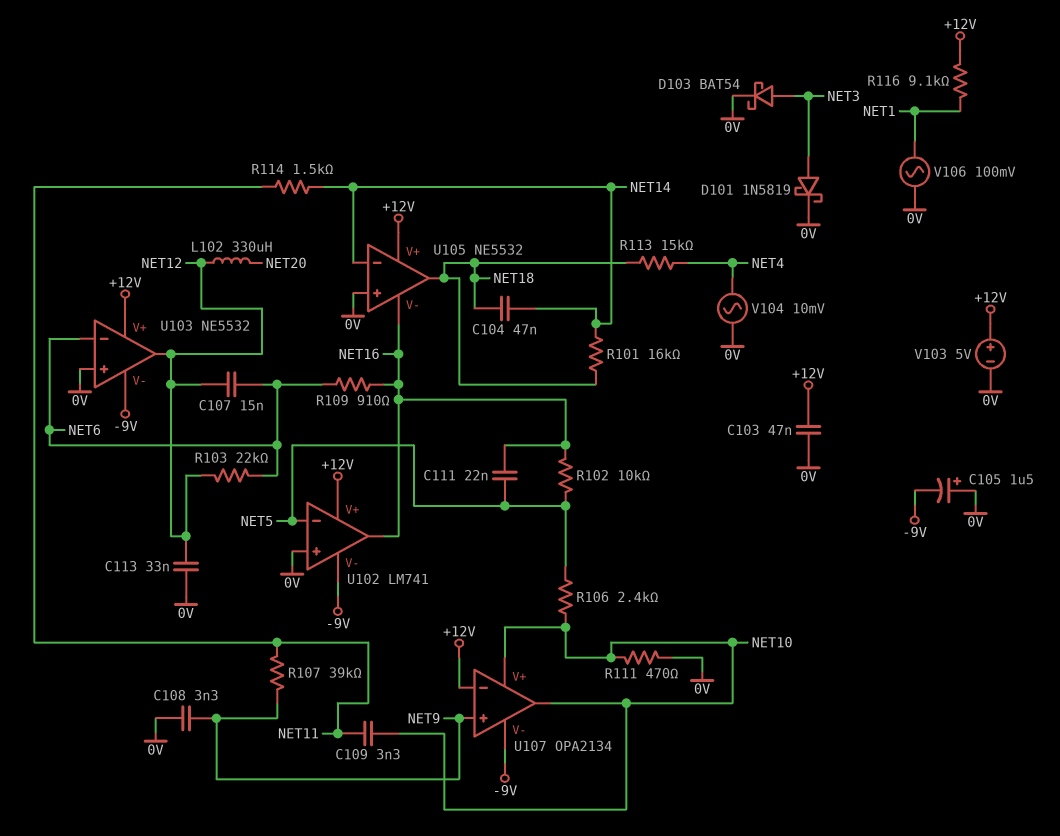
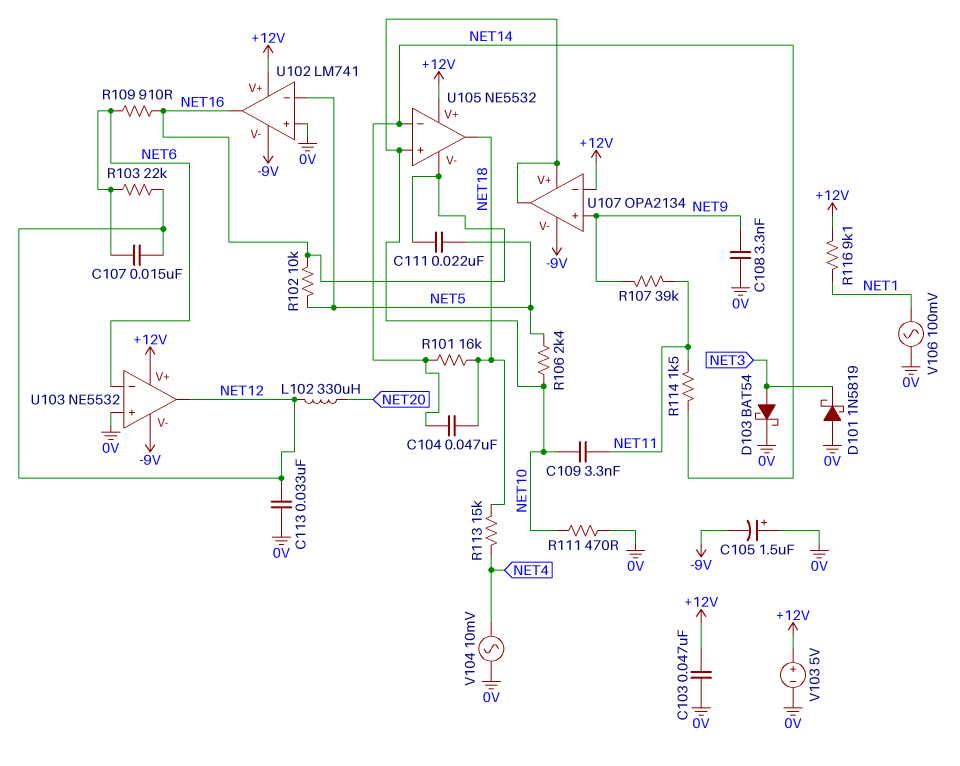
D101: schottky 1N5819 (A NET3, K 0V) -> schottky 1N5819 (A 0V, K NET3)
U105 pin in+: 0V -> NET10

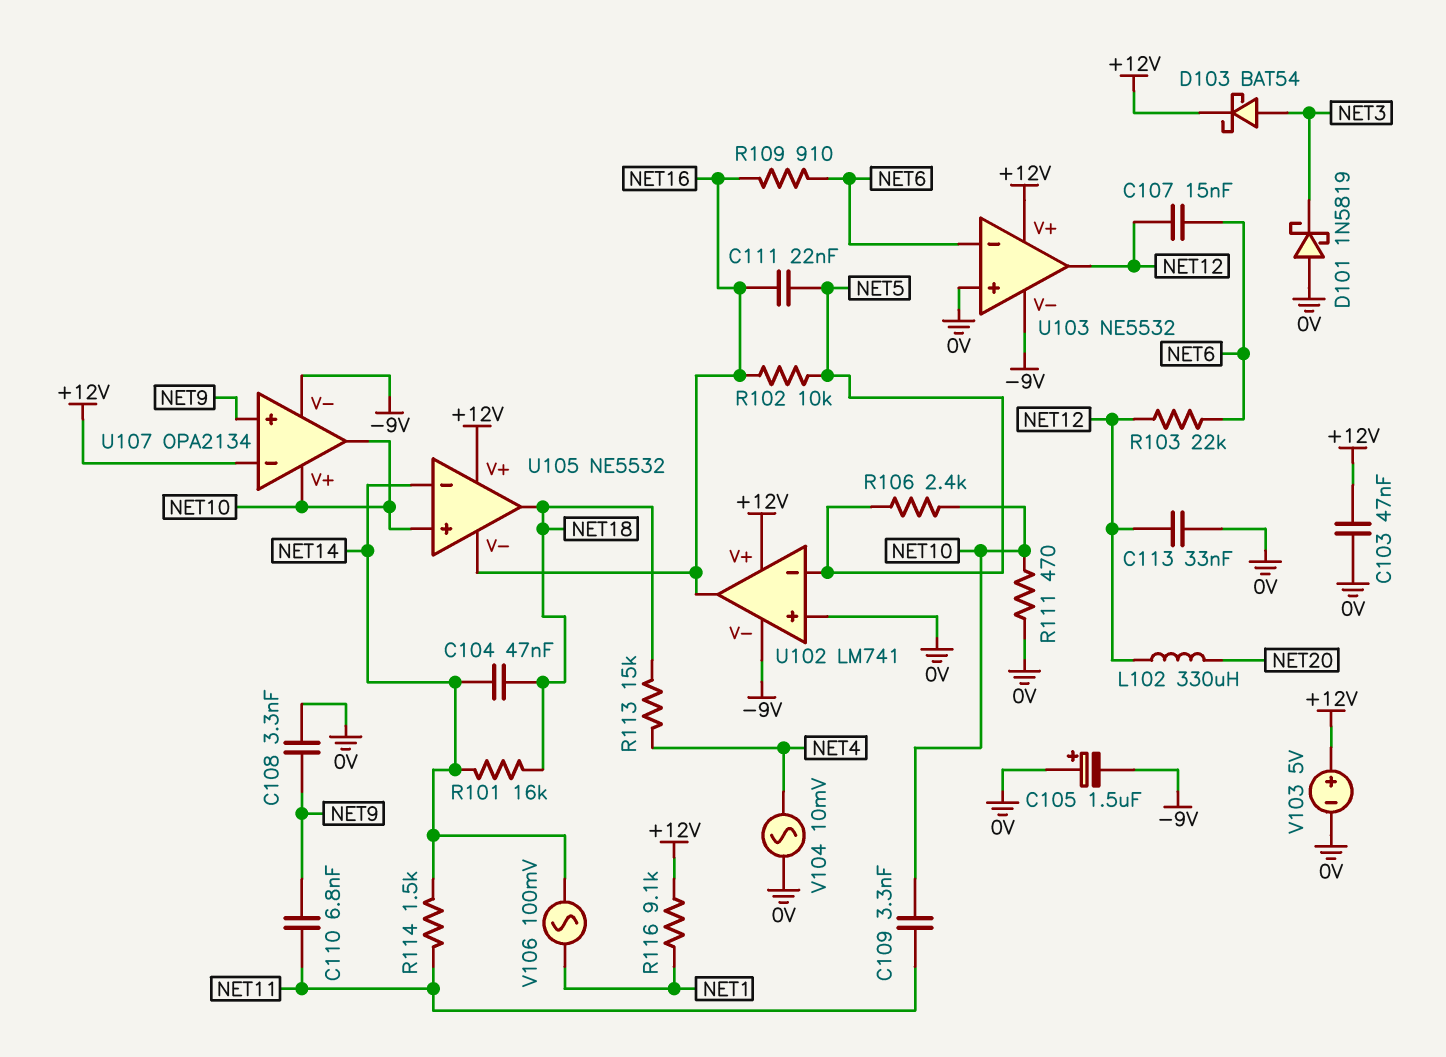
C110: none -> 6.8nF (NET9, NET11)
D103: schottky BAT54 (A NET3, K 0V) -> schottky BAT54 (A NET3, K +12V)
R107: 39k (NET9, NET11) -> none
V106: AC 100mV (0V, NET1) -> AC 100mV (NET1, NET14)

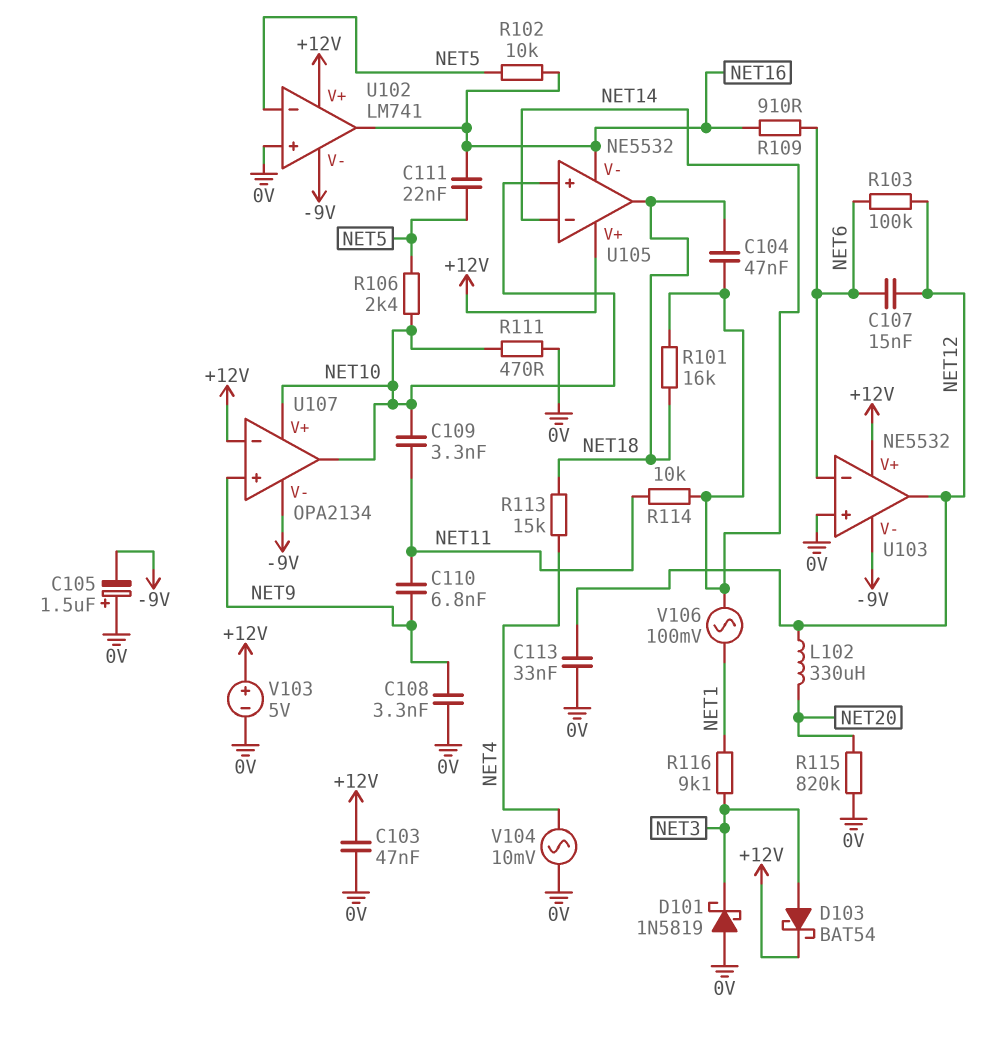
R103: 22k (NET6, NET12) -> 100k (NET6, NET12)
R114: 1.5k (NET11, NET14) -> 10k (NET11, NET14)
R115: none -> 820k (0V, NET20)
R116: 9.1k (+12V, NET1) -> 9.1k (NET1, NET3)

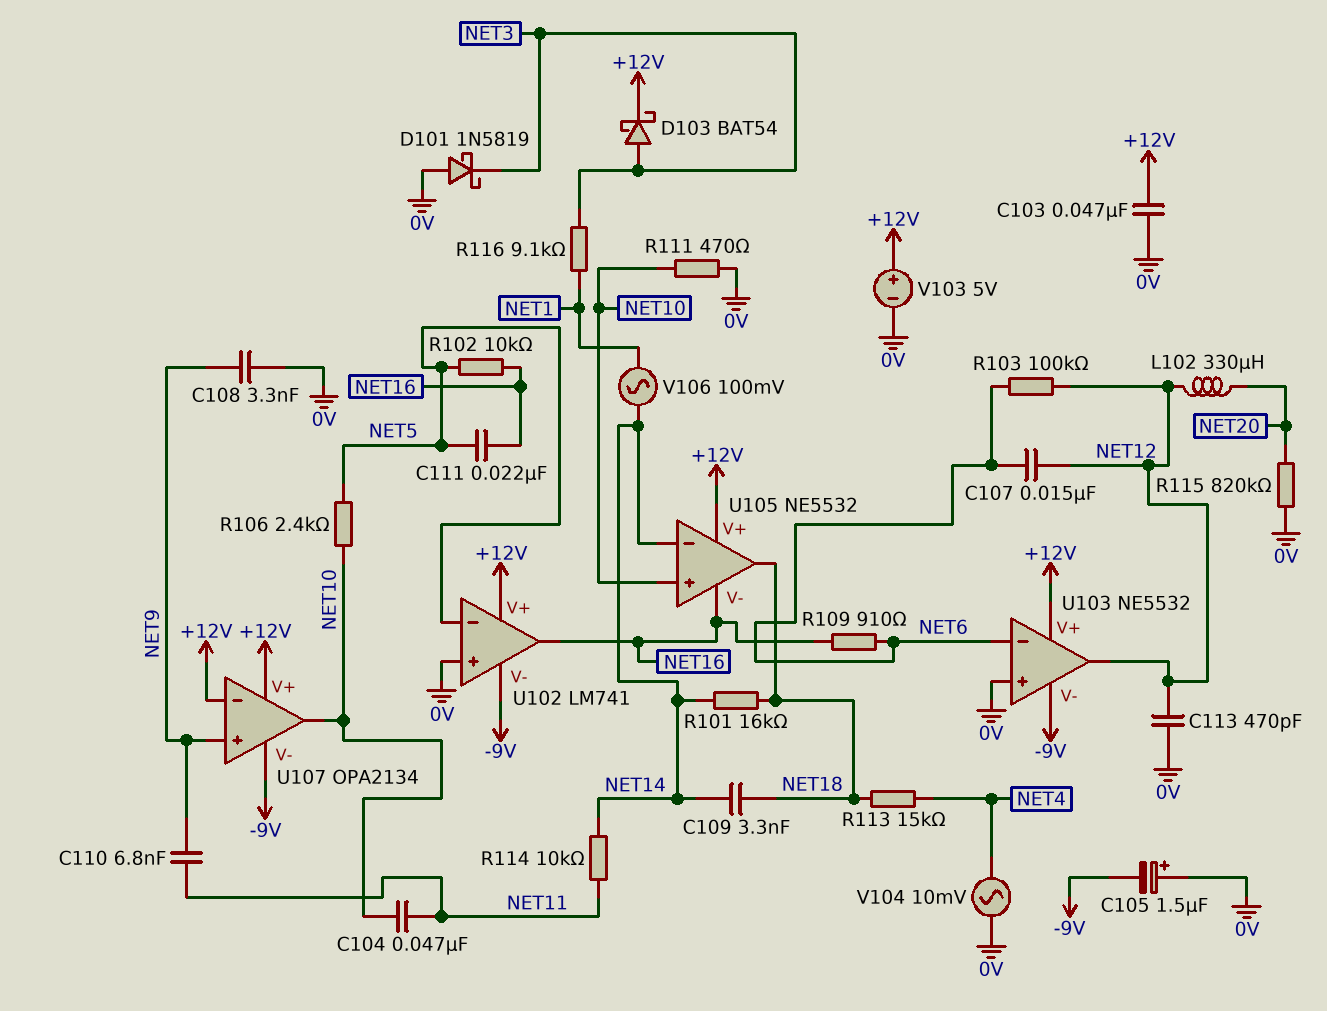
C104: 47nF (NET14, NET18) -> 47nF (NET10, NET11)
C109: 3.3nF (NET10, NET11) -> 3.3nF (NET14, NET18)
C113: 33nF (0V, NET12) -> 470pF (0V, NET12)
U107 pin V+: NET10 -> +12V

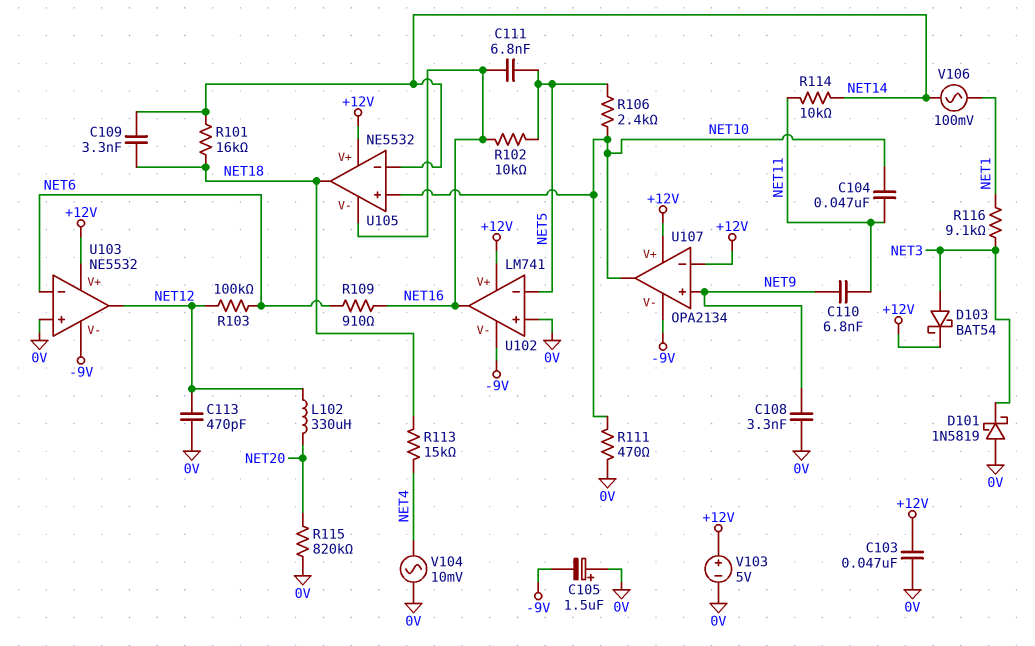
C107: 15nF (NET6, NET12) -> none
C111: 22nF (NET5, NET16) -> 6.8nF (NET5, NET16)

